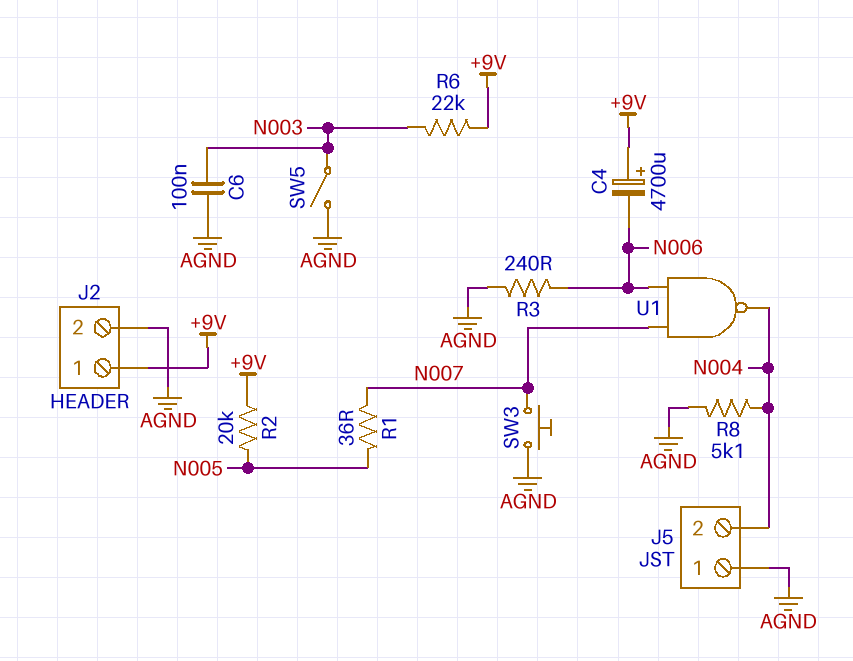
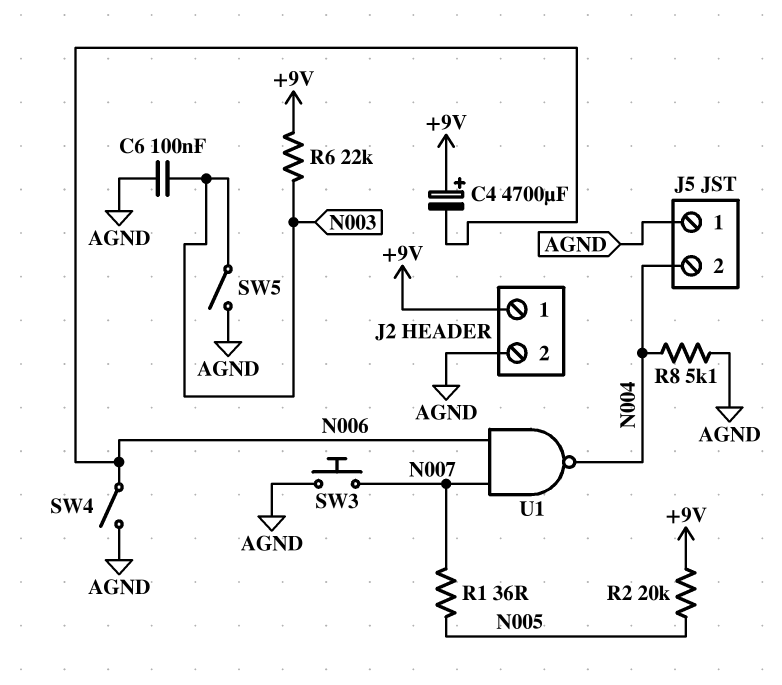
R3: 240 (AGND, N006) -> none
SW4: none -> switch (AGND, N006)

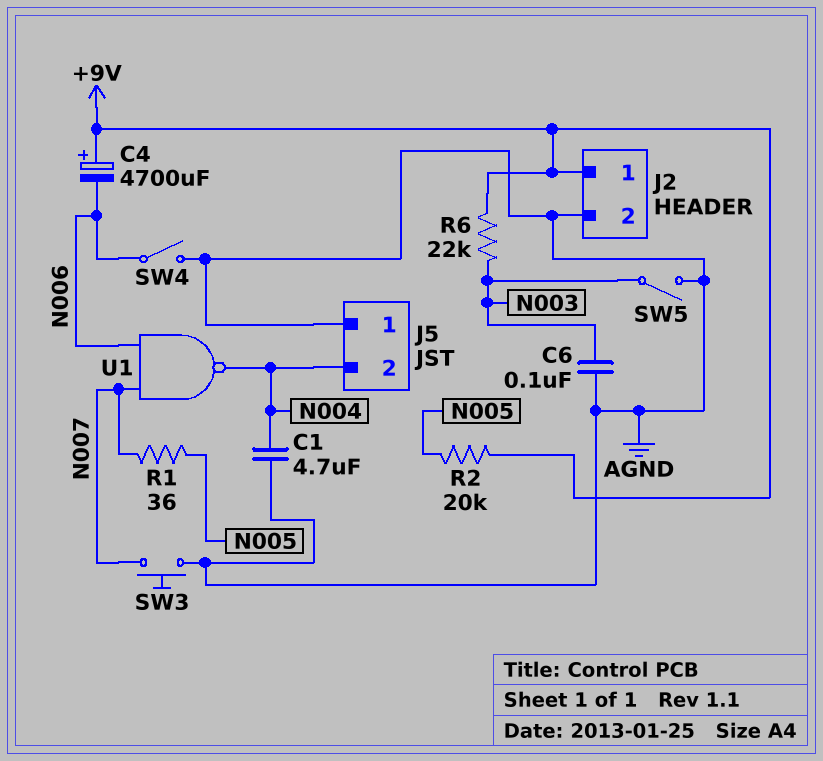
C1: none -> 4.7uF (AGND, N004)
R8: 5.1k (AGND, N004) -> none

